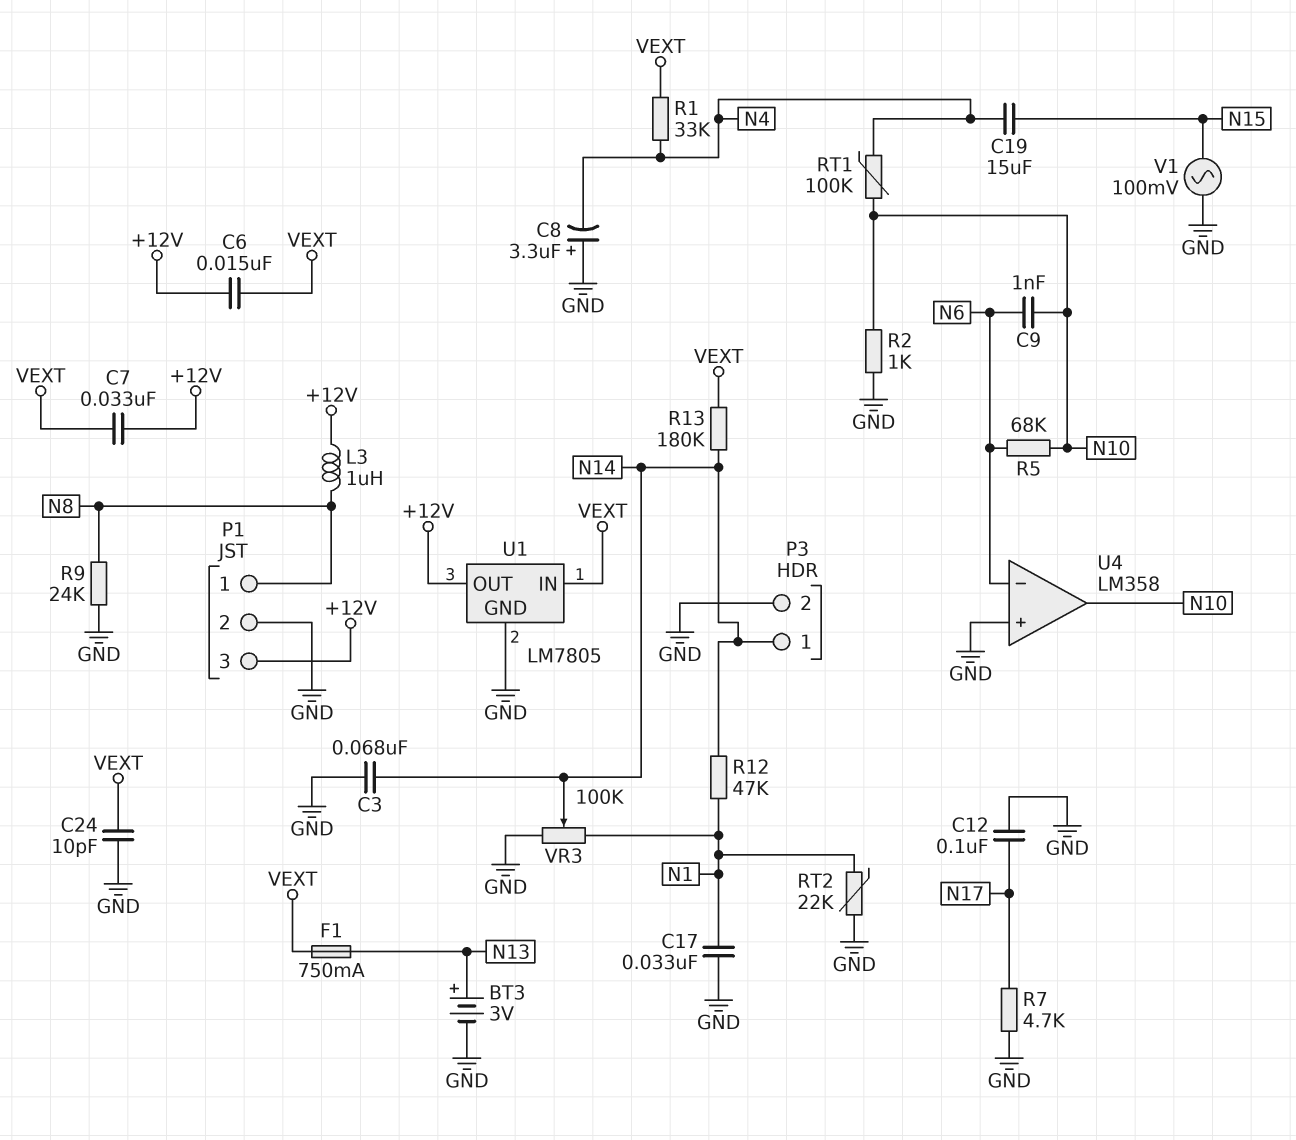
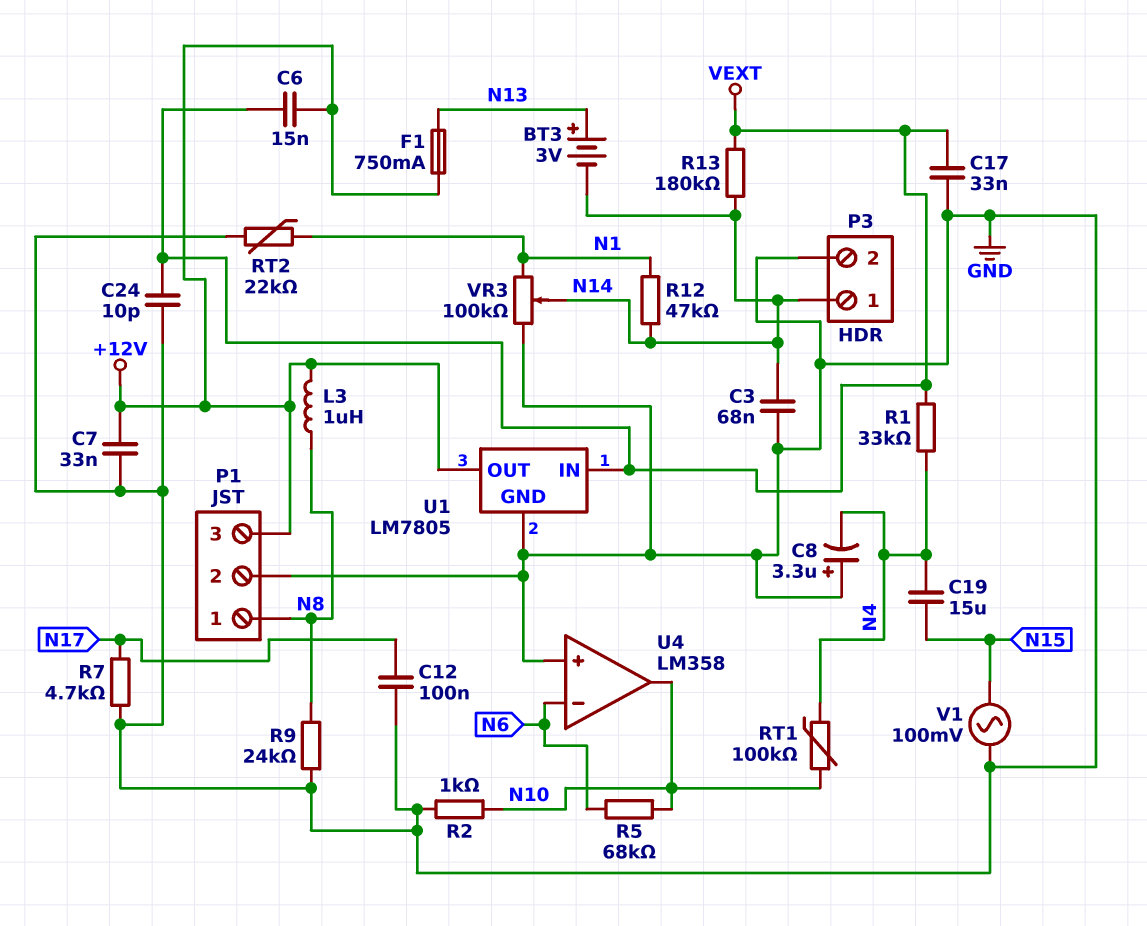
BT3: 3V (plus N13, minus GND) -> 3V (plus N13, minus N14)
C7: 33nF (+12V, VEXT) -> 33nF (+12V, GND)
C9: 1nF (N6, N10) -> none
C17: 33nF (GND, N1) -> 33nF (GND, VEXT)
F1: 750mA (N13, VEXT) -> 750mA (+12V, N13)

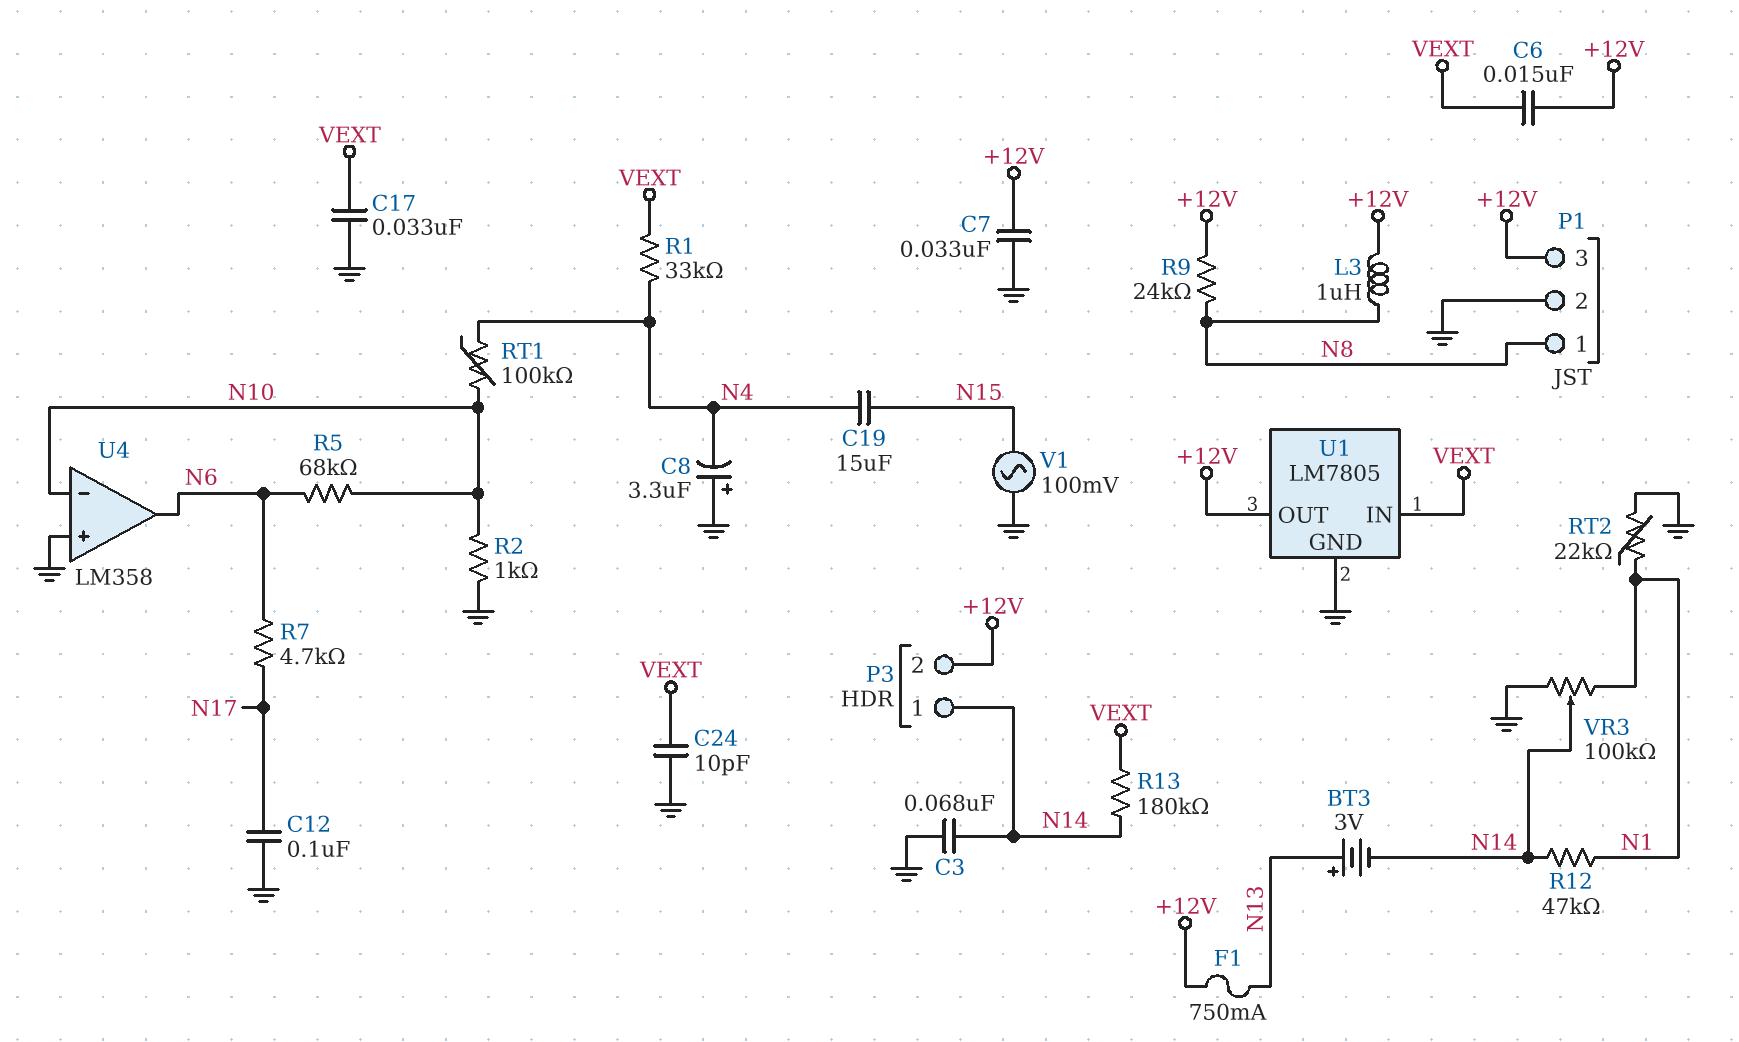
P3 pin 2: GND -> +12V
R7: 4.7k (GND, N17) -> 4.7k (N6, N17)
R9: 24k (GND, N8) -> 24k (+12V, N8)
U4 pin in-: N6 -> N10
U4 pin out: N10 -> N6

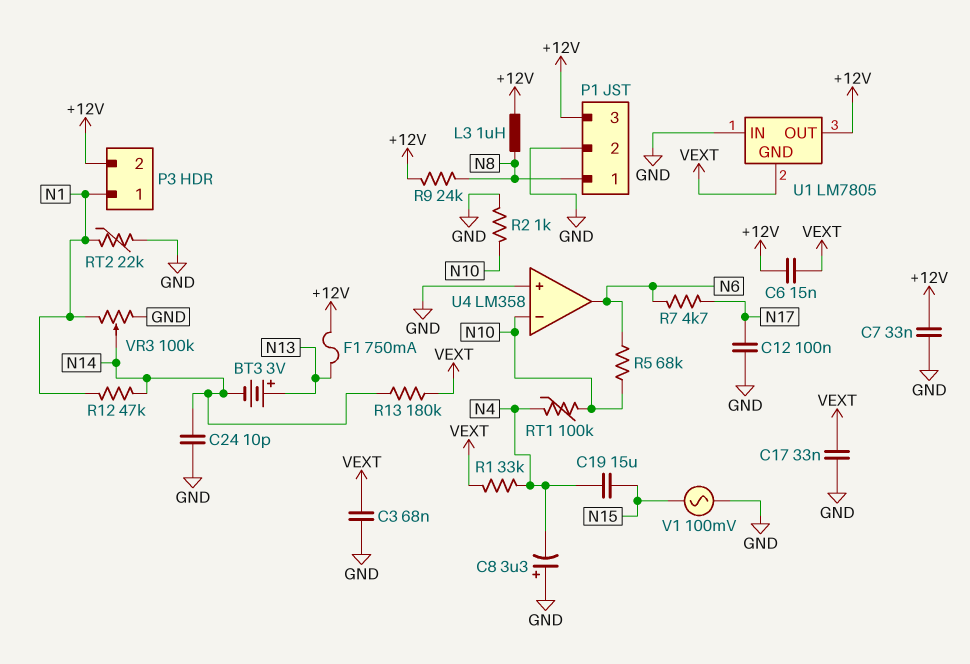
C3: 68nF (GND, N14) -> 68nF (GND, VEXT)
C24: 10pF (GND, VEXT) -> 10pF (GND, N14)
P3 pin 1: N14 -> N1
U1 pin GND: GND -> VEXT
U1 pin IN: VEXT -> GND

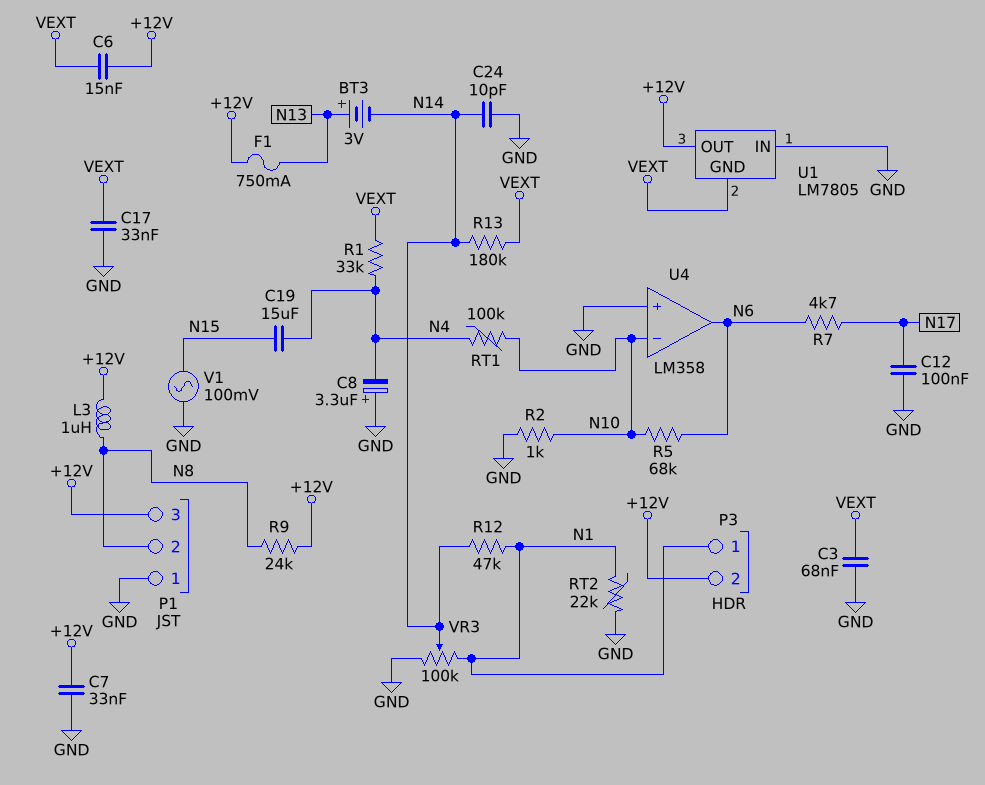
P1 pin 1: N8 -> GND
P1 pin 2: GND -> N8

